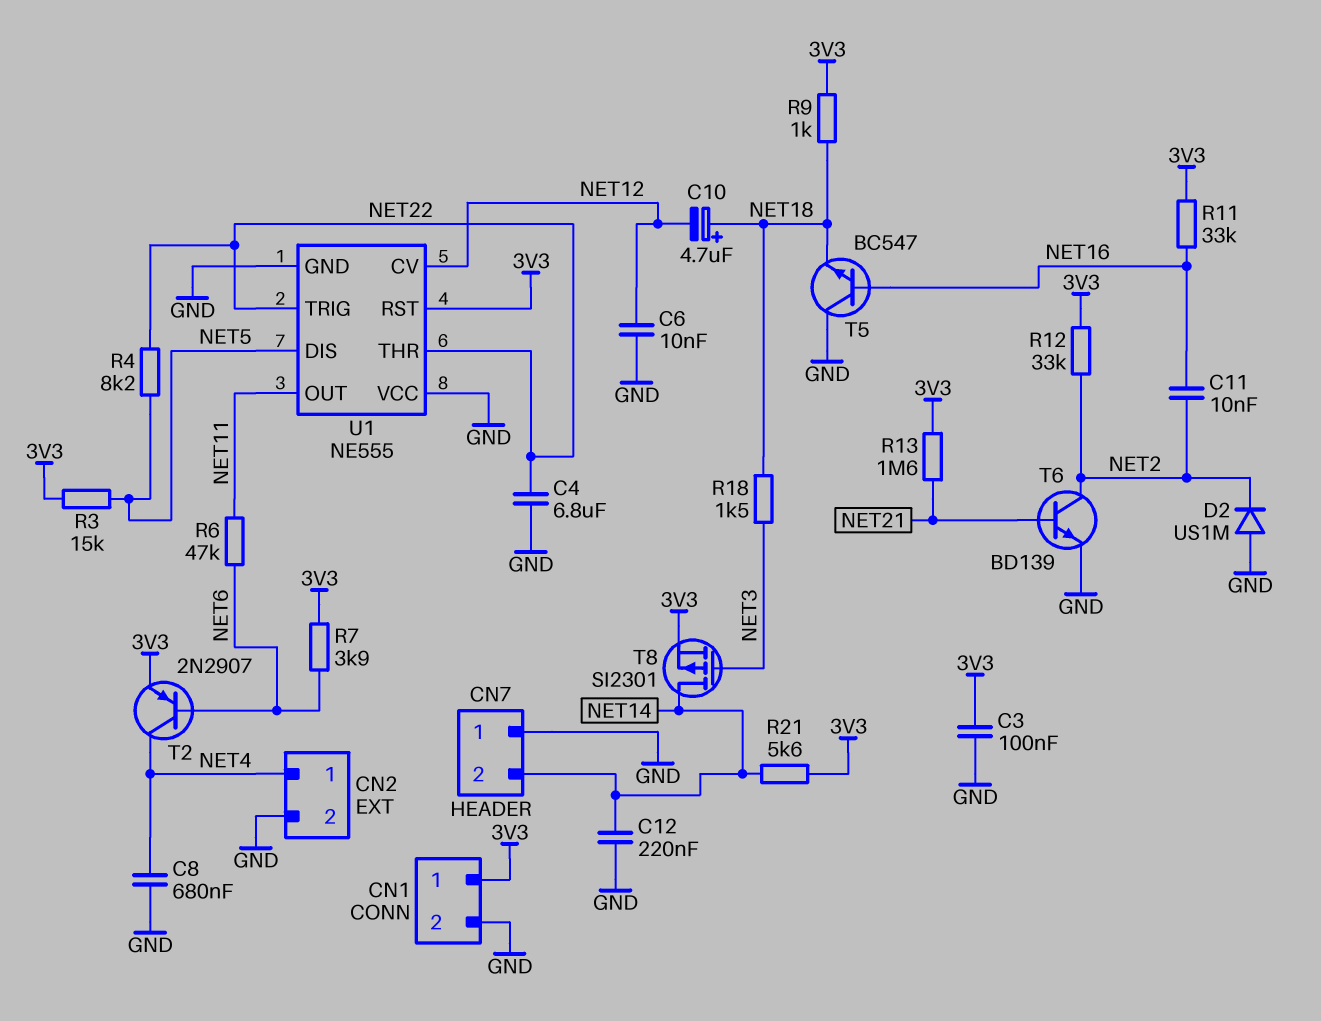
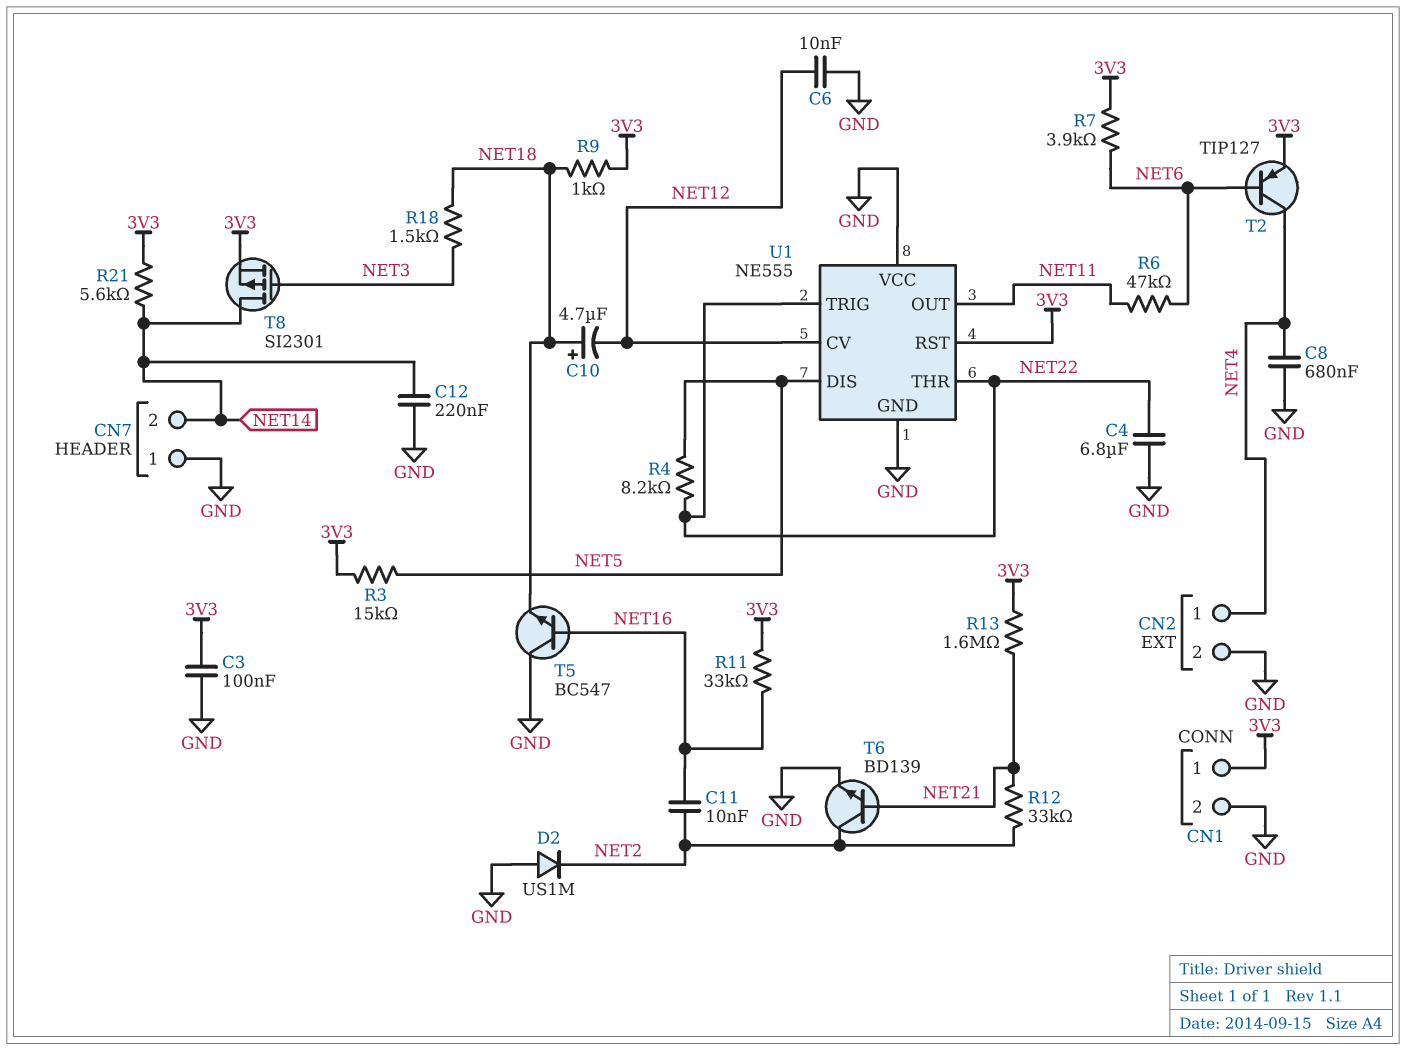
R12: 33k (3V3, NET2) -> 33k (NET2, NET21)
T2: PNP 2N2907 (B NET6, C NET4, E 3V3) -> PNP TIP127 (B NET6, C NET4, E 3V3)

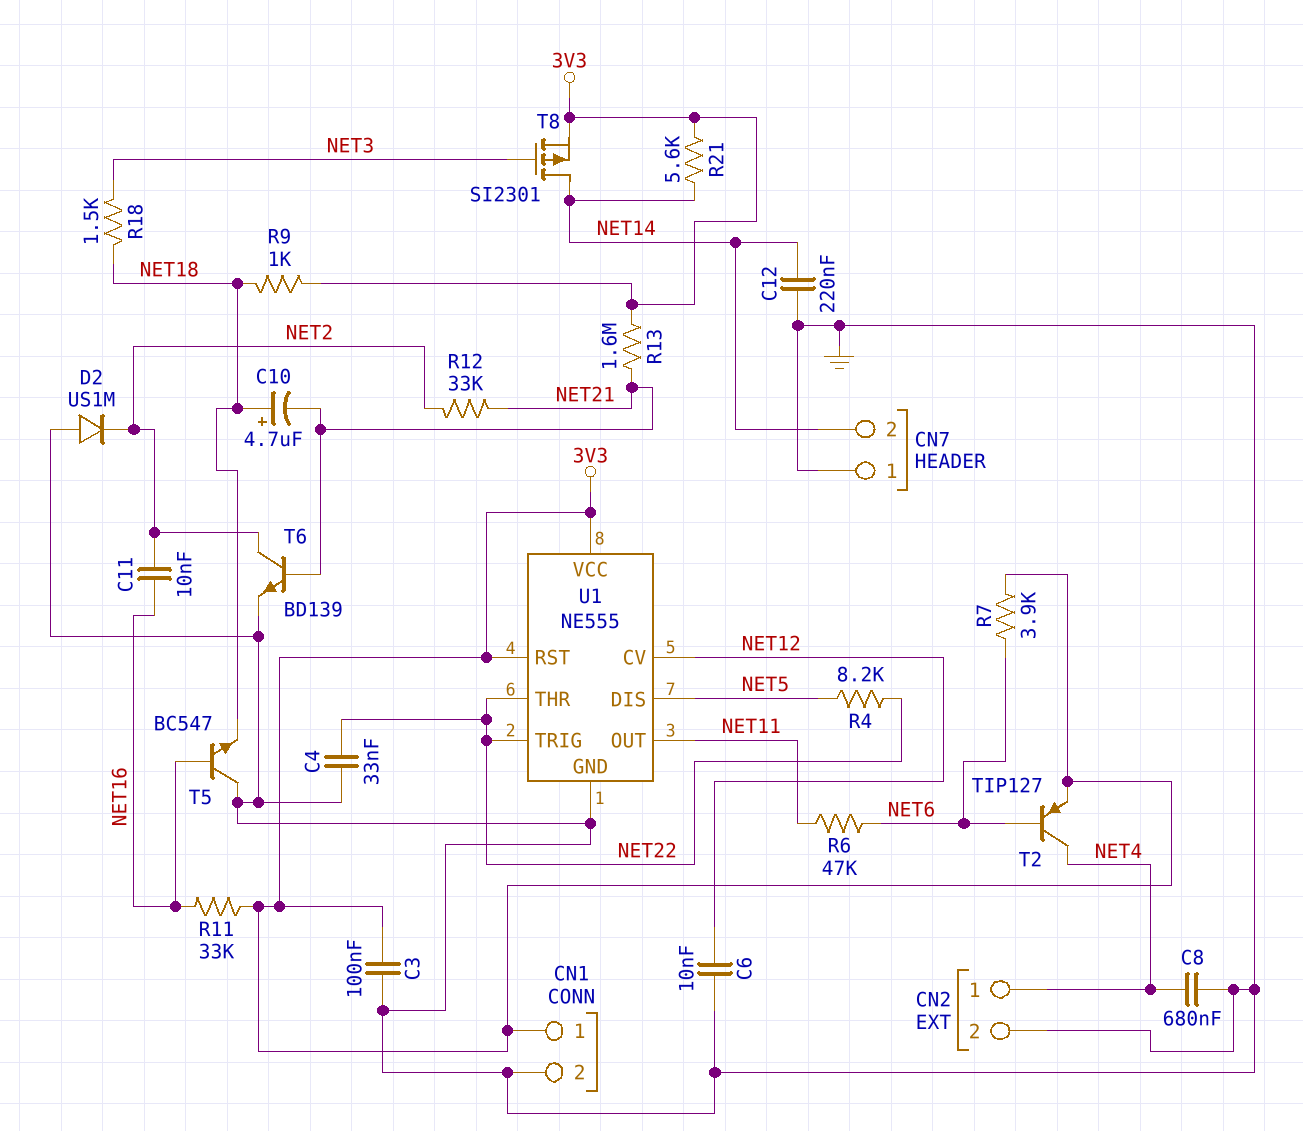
C4: 6.8uF (GND, NET22) -> 33nF (GND, NET22)
C10: 4.7uF (plus NET18, minus NET12) -> 4.7uF (plus NET18, minus NET21)
R3: 15k (3V3, NET5) -> none
U1 pin VCC: GND -> 3V3

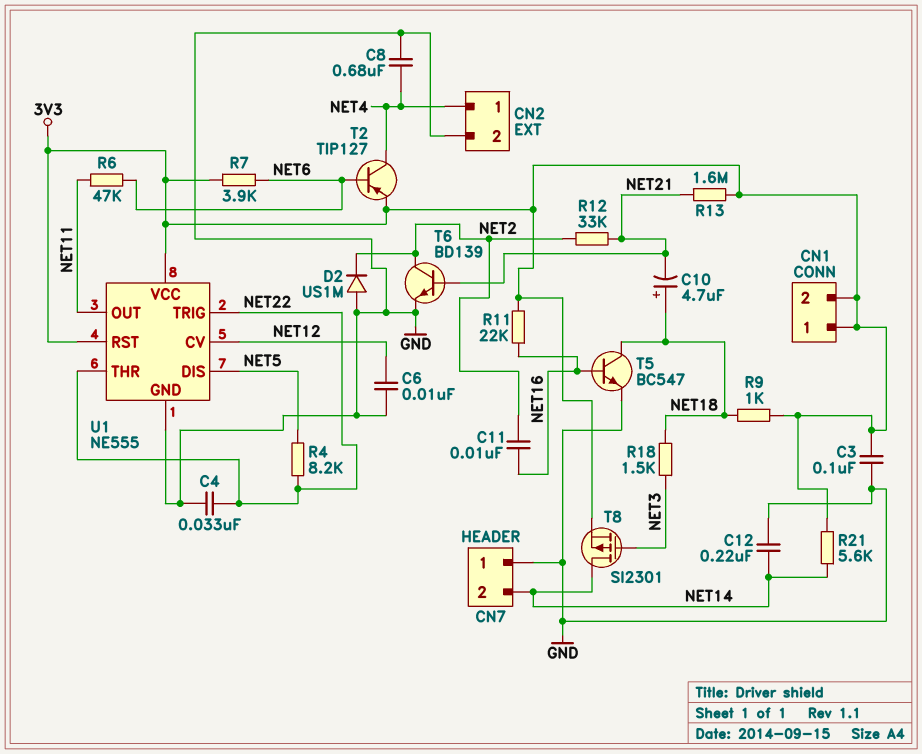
CN1 pin 2: GND -> 3V3
R11: 33k (3V3, NET16) -> 22k (3V3, NET16)
T5: NPN BC547 (B NET16, C GND, E NET18) -> NPN BC547 (B NET16, C NET18, E GND)

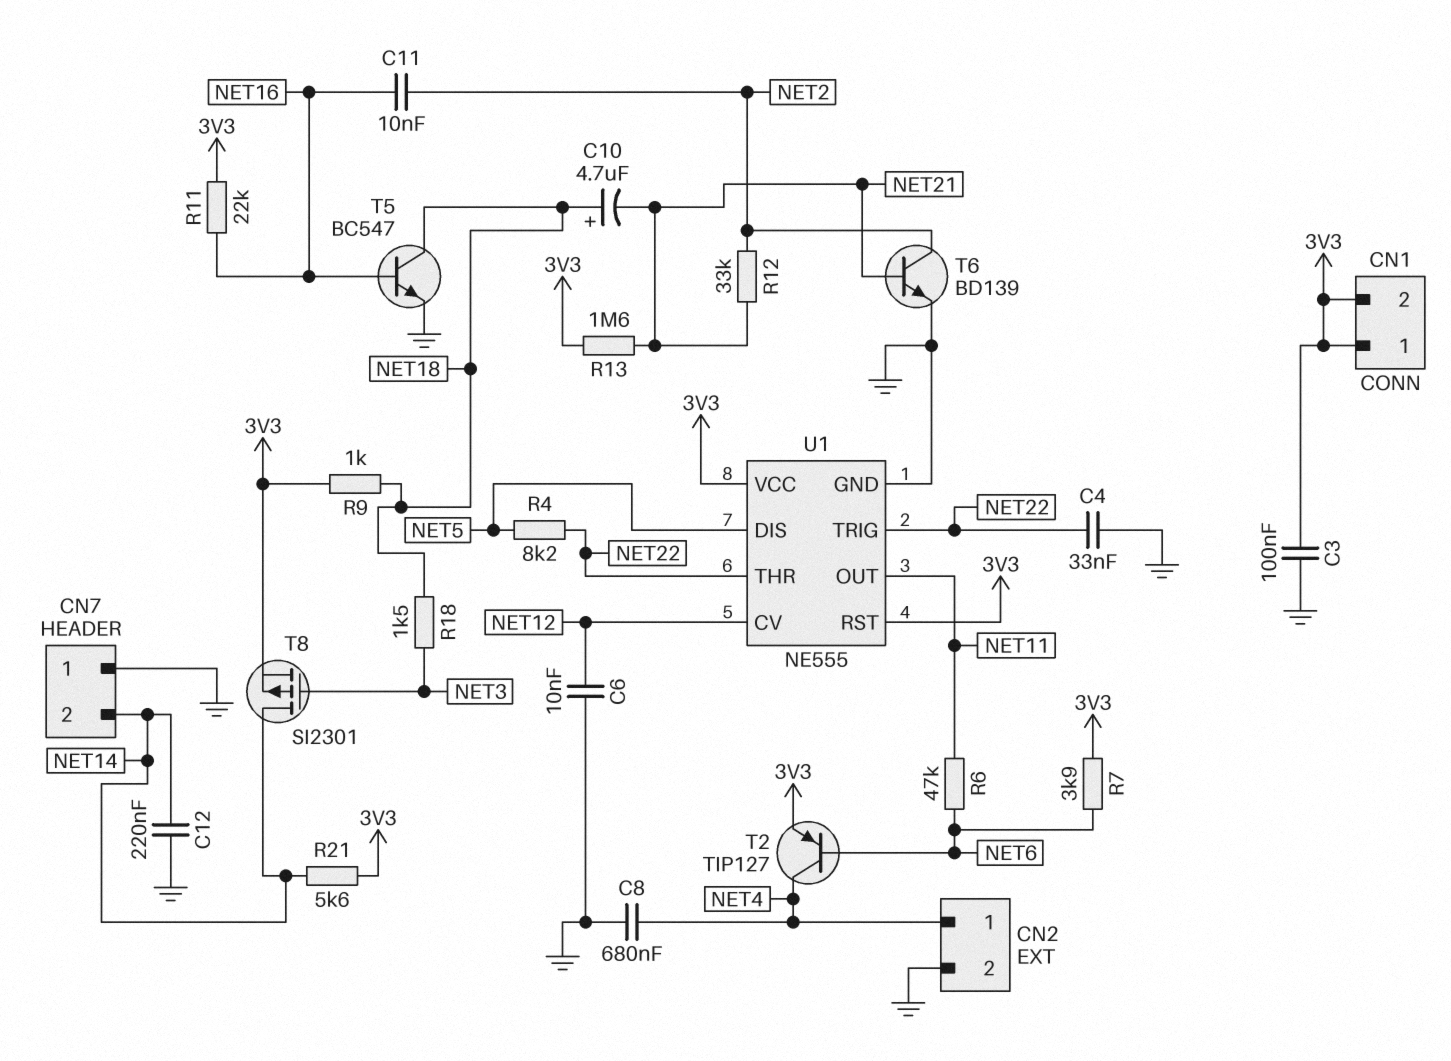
D2: diode US1M (A GND, K NET2) -> none

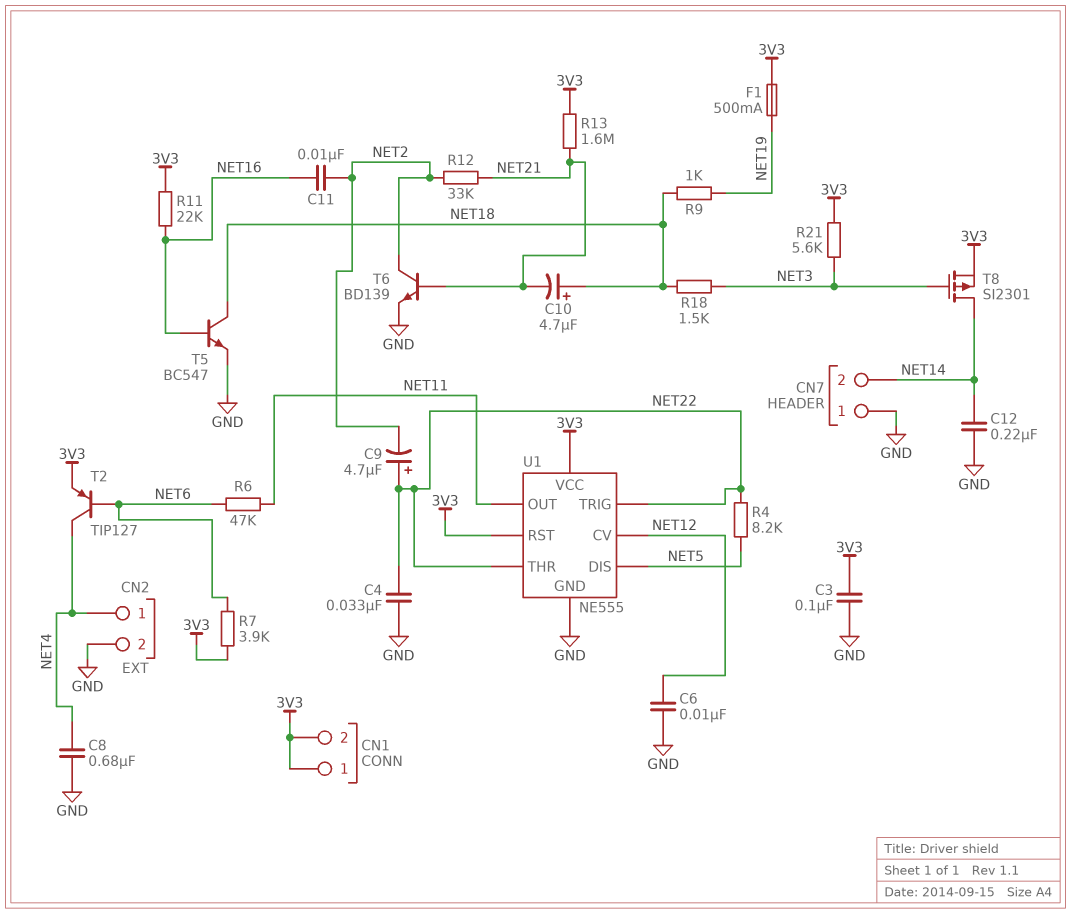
C9: none -> 4.7uF (plus NET22, minus NET2)
F1: none -> 500mA (3V3, NET19)
R9: 1k (3V3, NET18) -> 1k (NET18, NET19)
R21: 5.6k (3V3, NET14) -> 5.6k (3V3, NET3)

